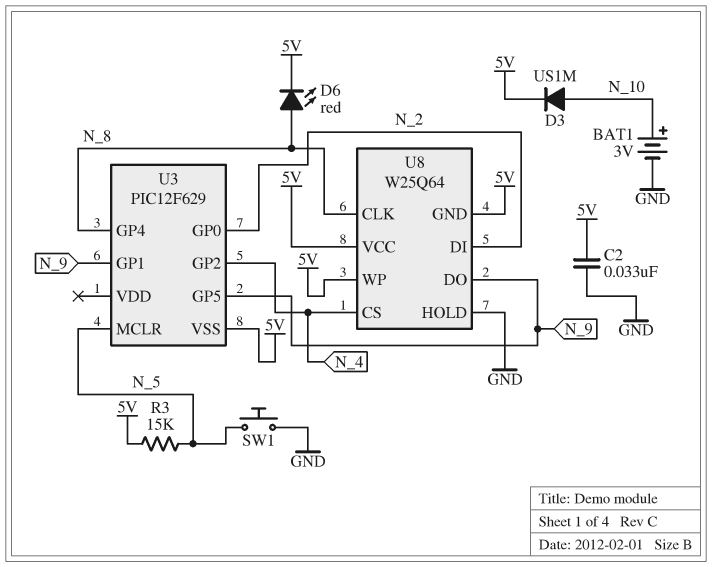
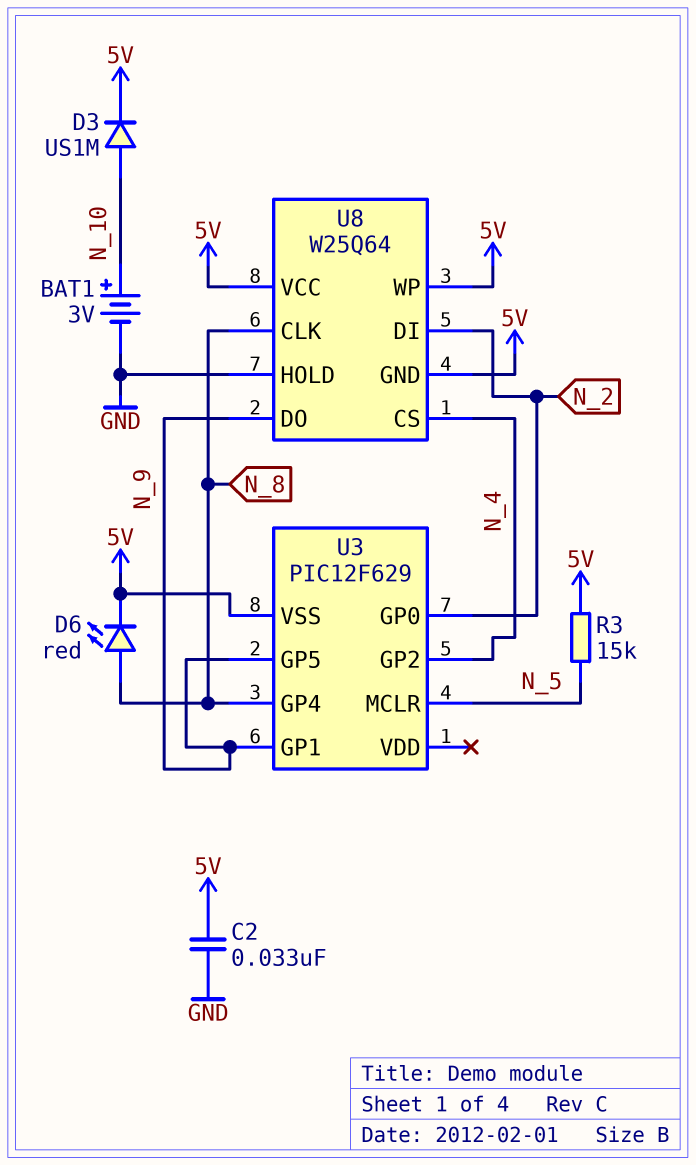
SW1: button (GND, N_5) -> none

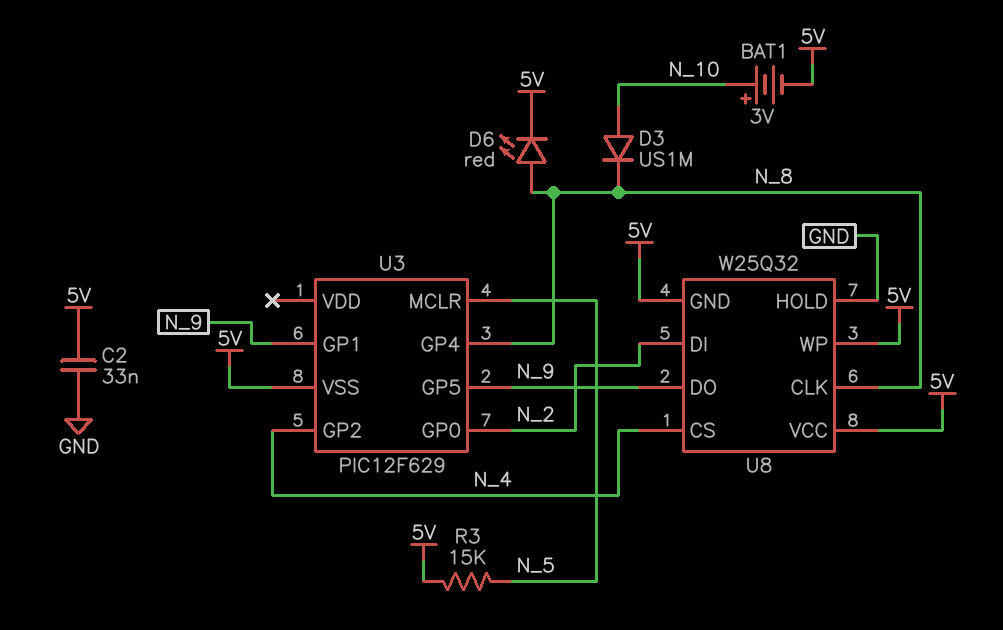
BAT1: 3V (plus N_10, minus GND) -> 3V (plus N_10, minus 5V)
D3: diode US1M (A N_10, K 5V) -> diode US1M (A N_10, K N_8)
U8: W25Q64 -> W25Q32

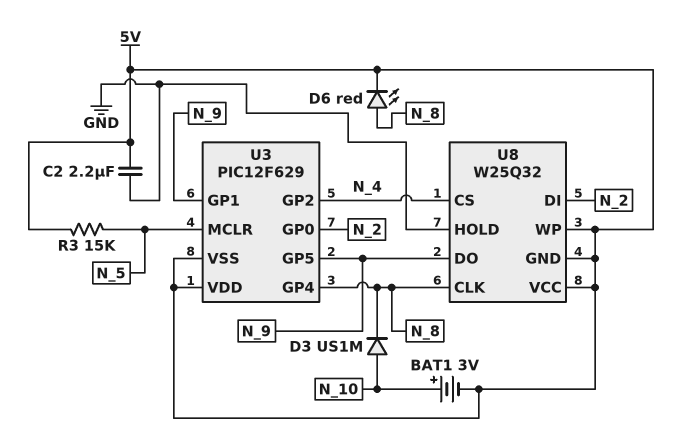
C2: 33nF (5V, GND) -> 2.2uF (5V, GND)
U3 pin VDD: none -> 5V

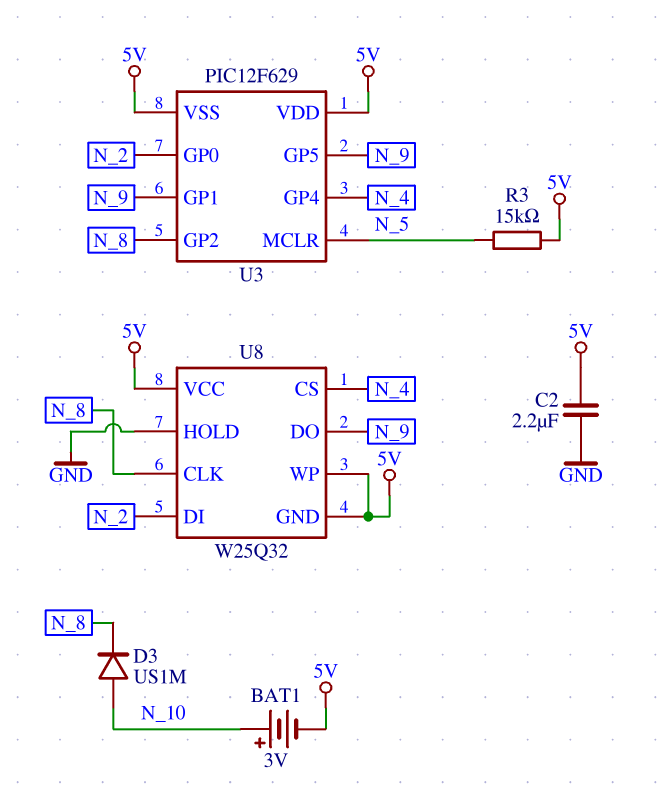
D6: LED red (A N_8, K 5V) -> none
U3 pin GP2: N_4 -> N_8
U3 pin GP4: N_8 -> N_4

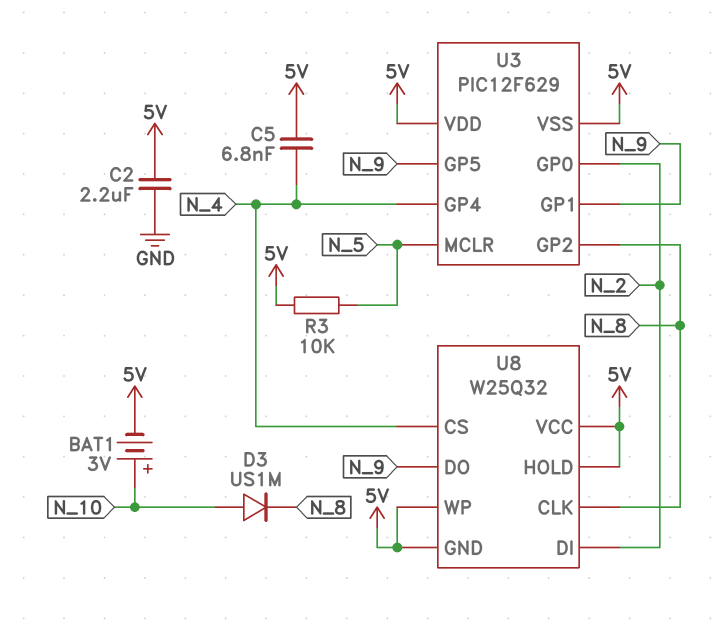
C5: none -> 6.8nF (5V, N_4)
R3: 15k (5V, N_5) -> 10k (5V, N_5)
U8 pin HOLD: GND -> 5V

